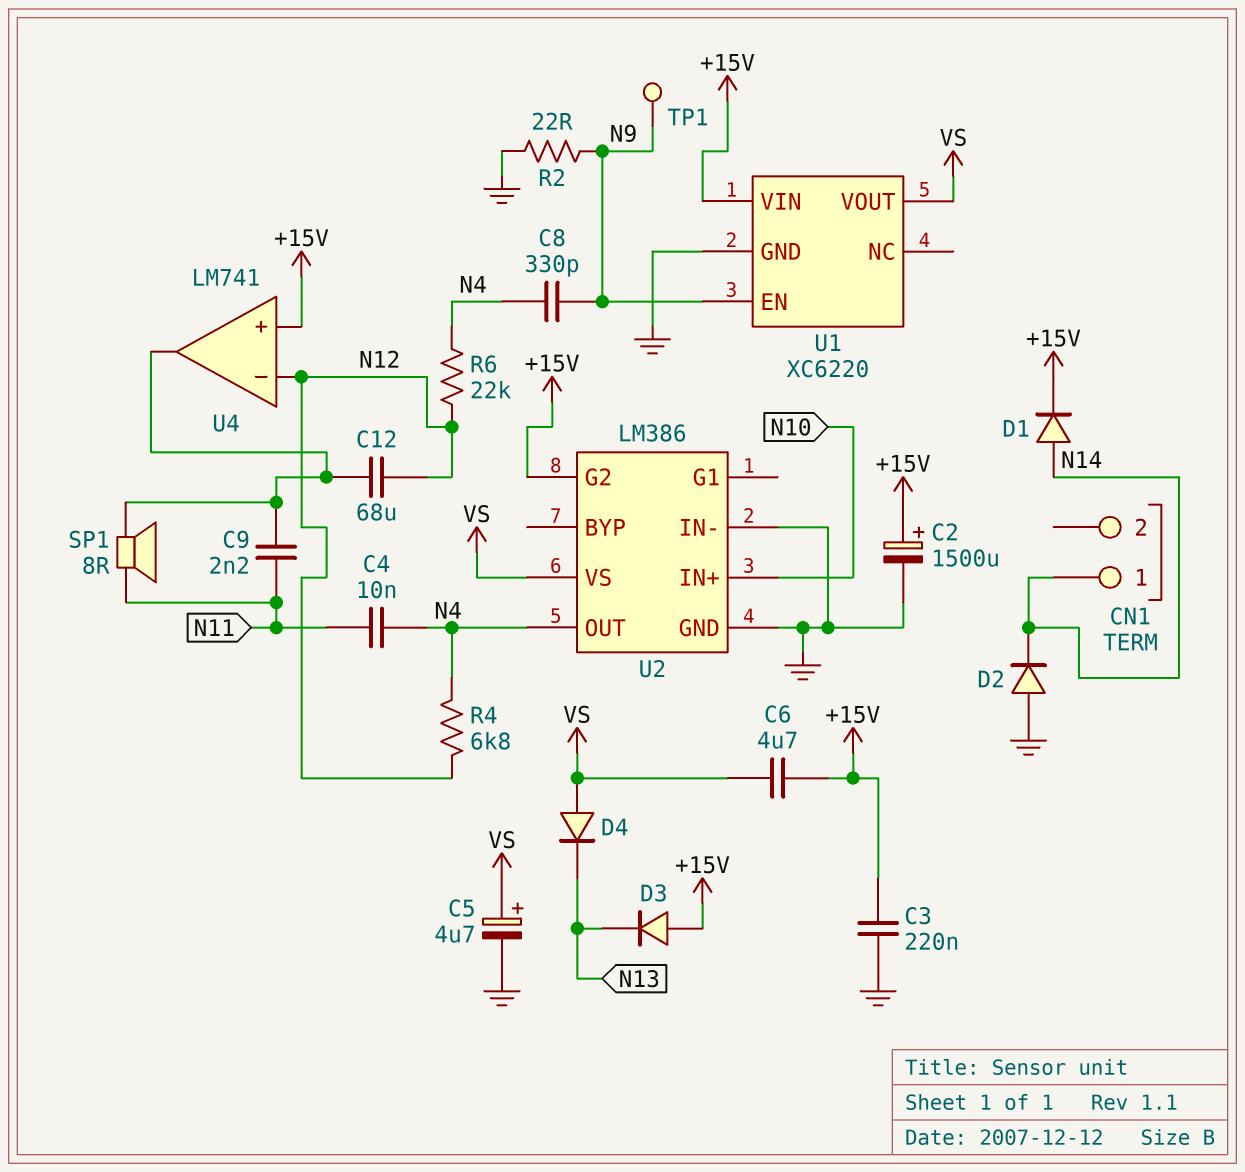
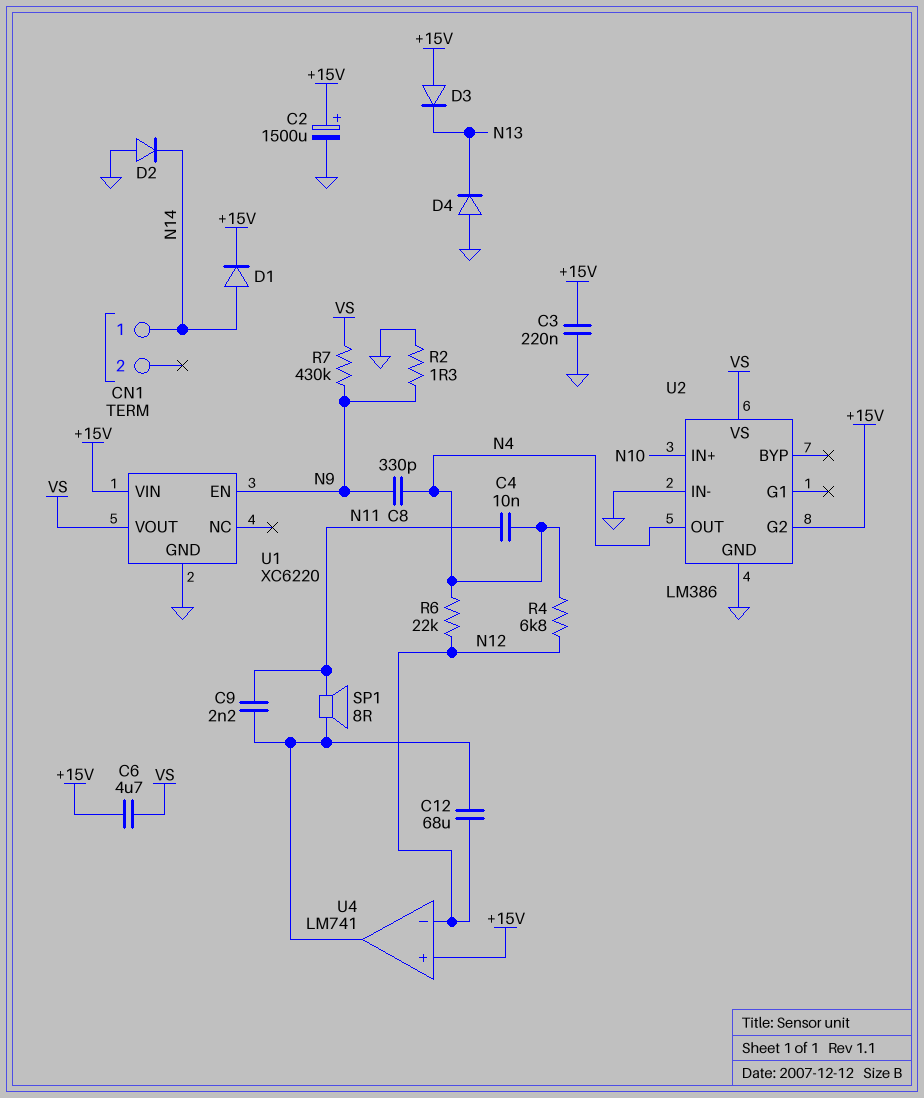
C5: 4.7uF (plus VS, minus GND) -> none
D4: diode (A VS, K N13) -> diode (A GND, K N13)
R2: 22 (GND, N9) -> 1.3 (GND, N9)
R7: none -> 430k (N9, VS)
TP1: test point (N9) -> none

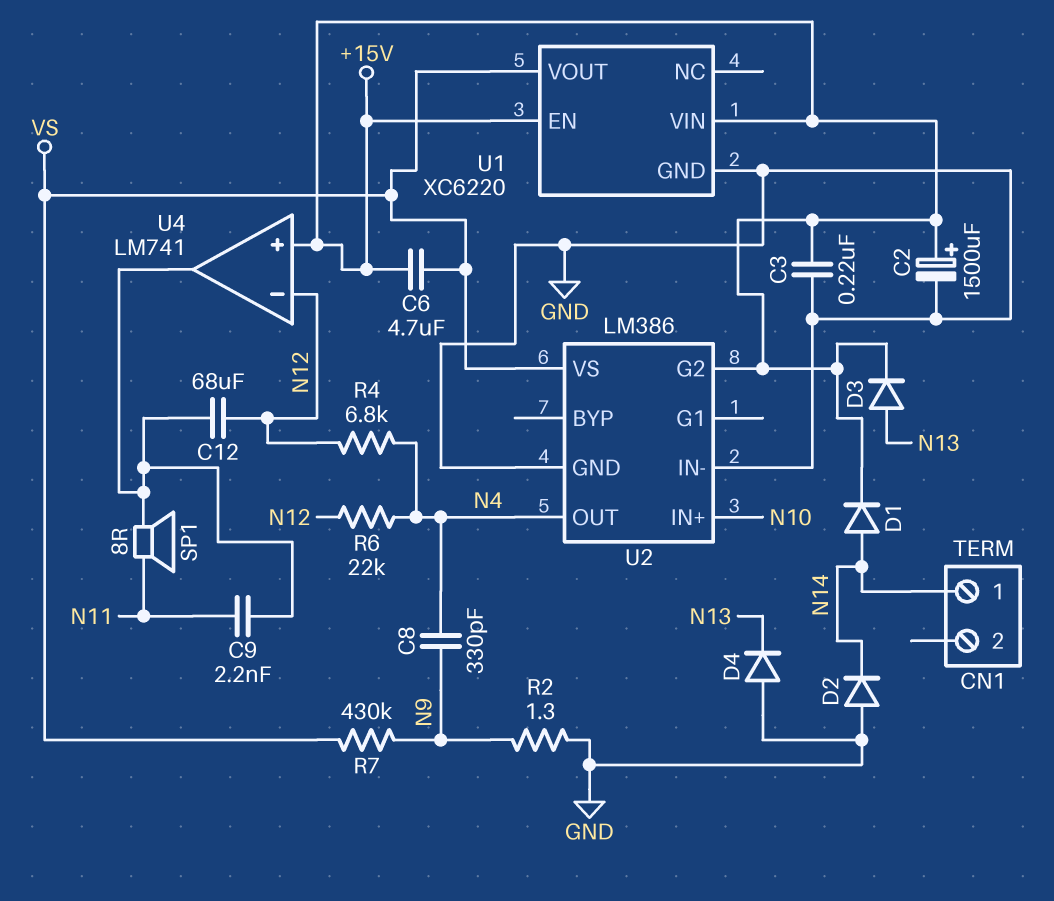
C4: 10nF (N4, N11) -> none
D3: diode (A +15V, K N13) -> diode (A N13, K +15V)
U1 pin EN: N9 -> +15V

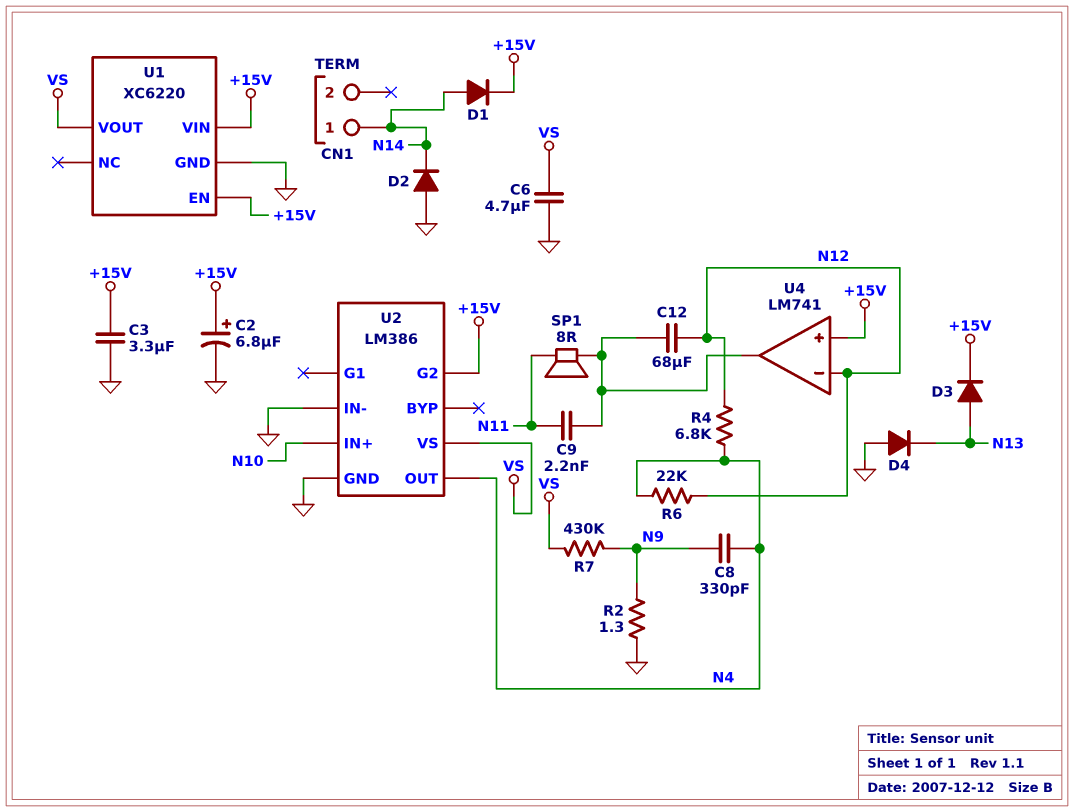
C2: 1500uF (plus +15V, minus GND) -> 6.8uF (plus +15V, minus GND)
C3: 220nF (+15V, GND) -> 3.3uF (+15V, GND)
C6: 4.7uF (+15V, VS) -> 4.7uF (GND, VS)

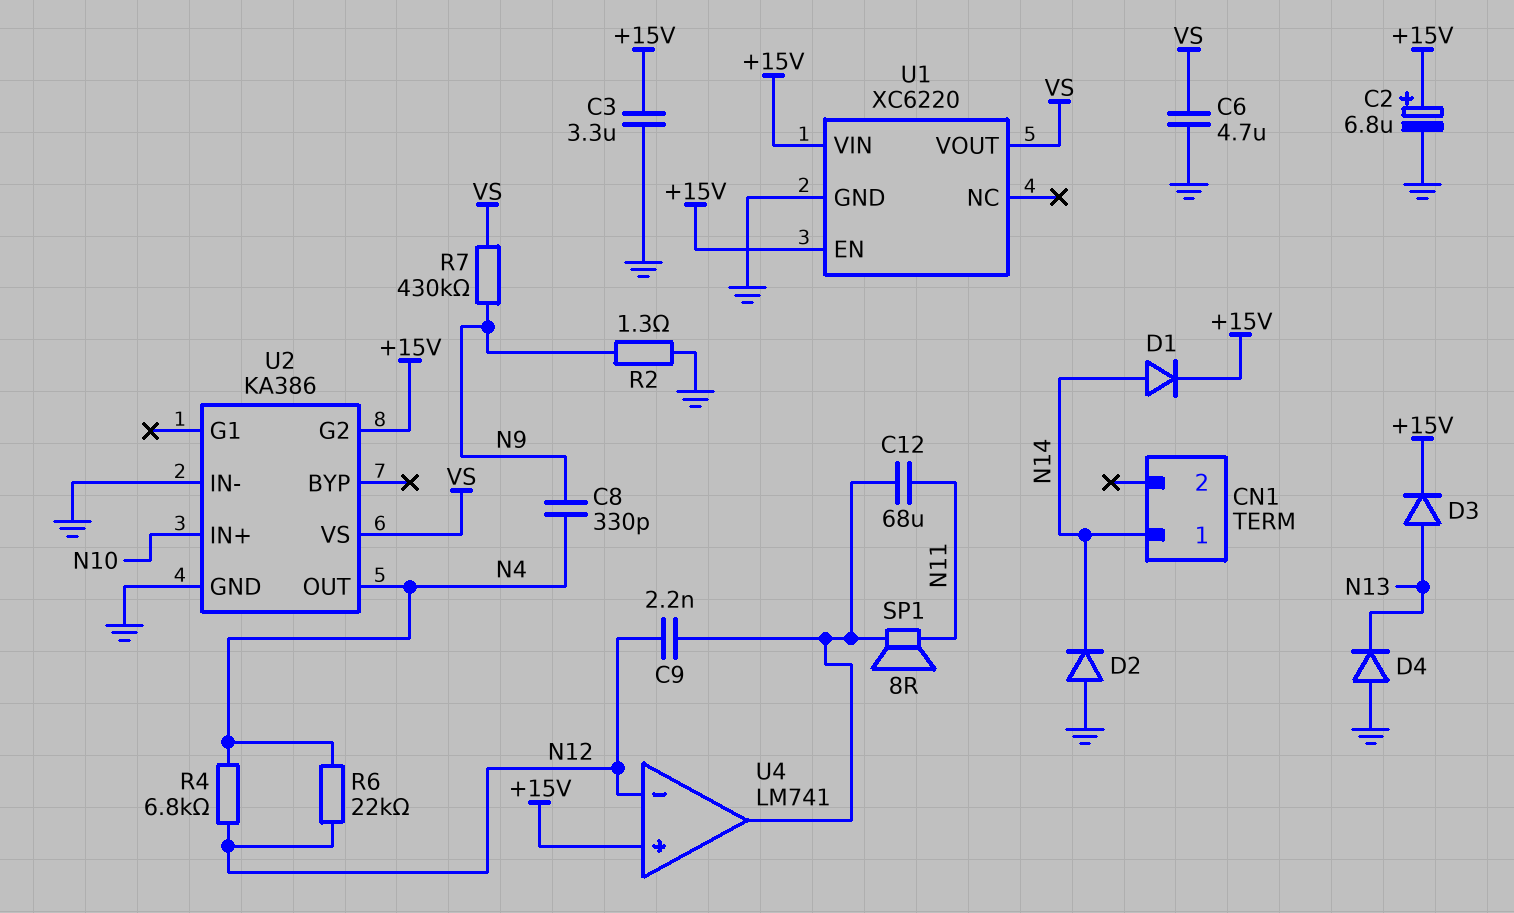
C9: 2.2nF (N11, U4/out) -> 2.2nF (N12, U4/out)
C12: 68uF (N12, U4/out) -> 68uF (N11, U4/out)
U2: LM386 -> KA386

